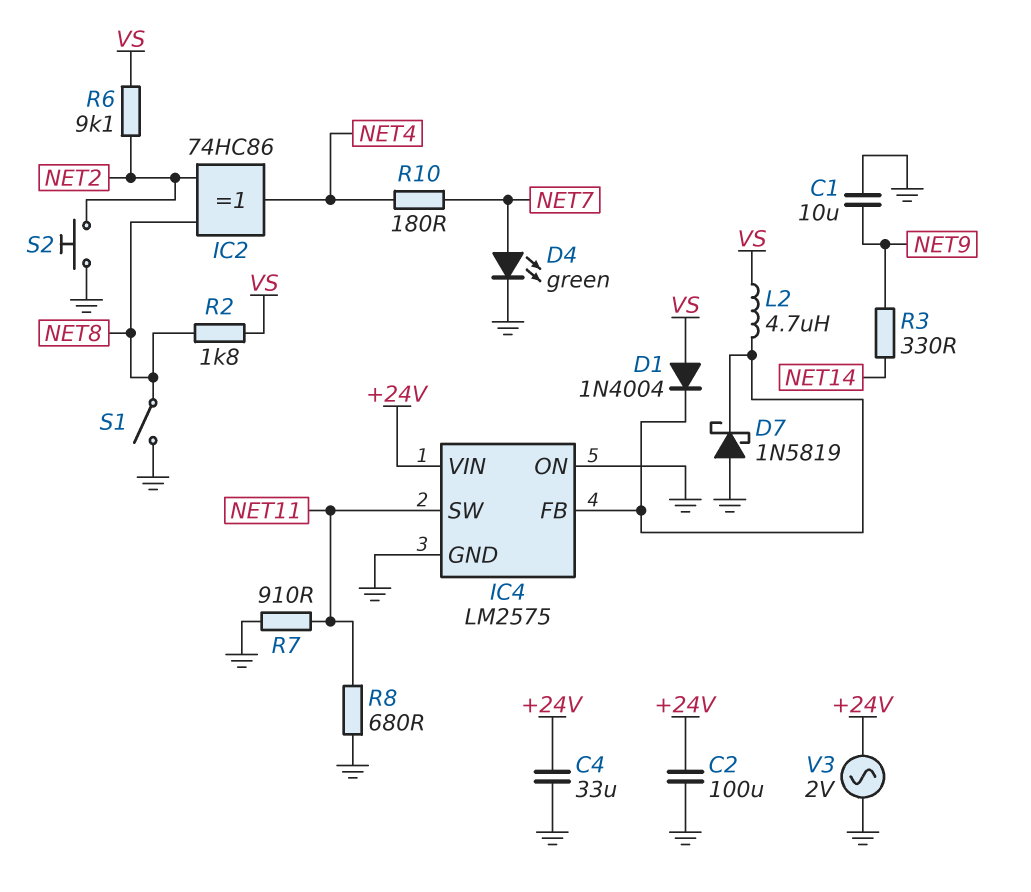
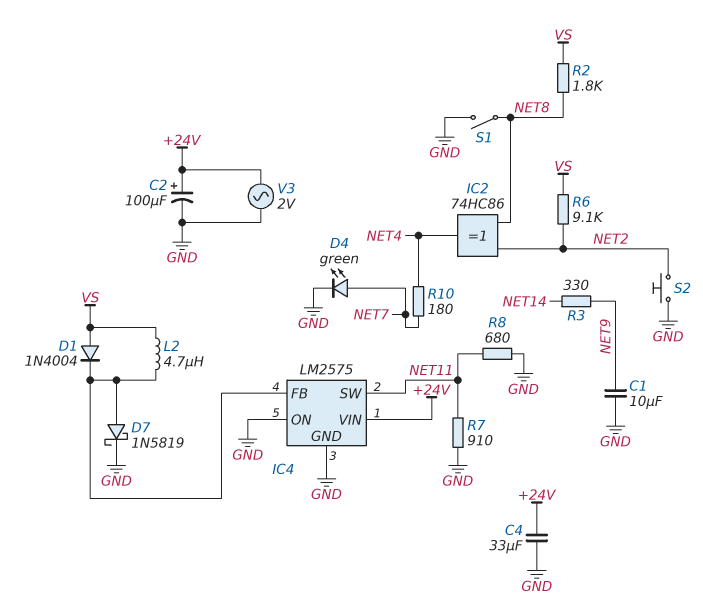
C2: 100uF (+24V, GND) -> 100uF (plus +24V, minus GND)
D7: schottky 1N5819 (A GND, K IC4/FB) -> schottky 1N5819 (A IC4/FB, K GND)

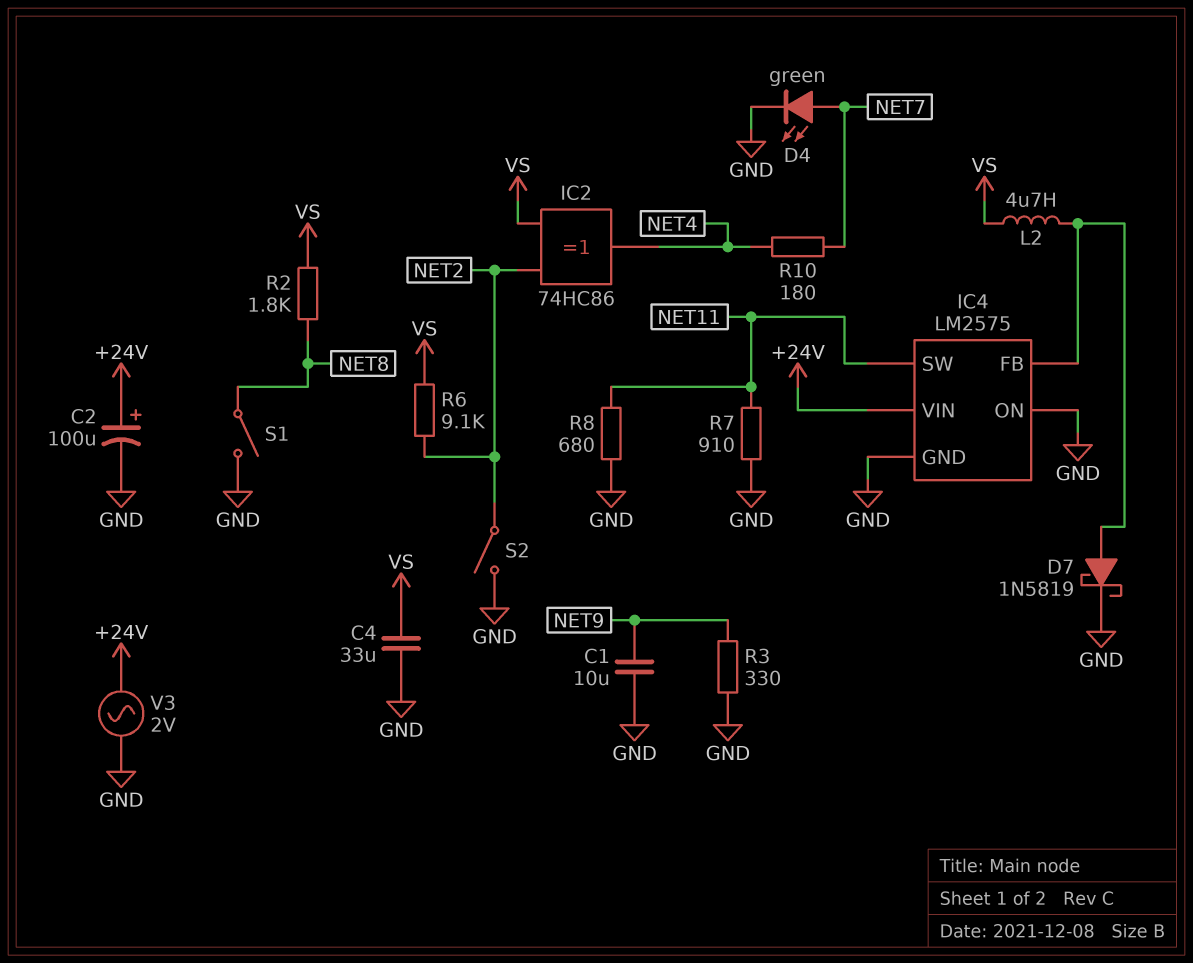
C4: 33uF (+24V, GND) -> 33uF (GND, VS)
D1: diode 1N4004 (A VS, K IC4/FB) -> none
IC2: XOR 74HC86 (in NET2, in NET8, out NET4) -> XOR 74HC86 (in NET2, in VS, out NET4)
R3: 330 (NET9, NET14) -> 330 (GND, NET9)
S2: button (GND, NET2) -> switch (GND, NET2)

